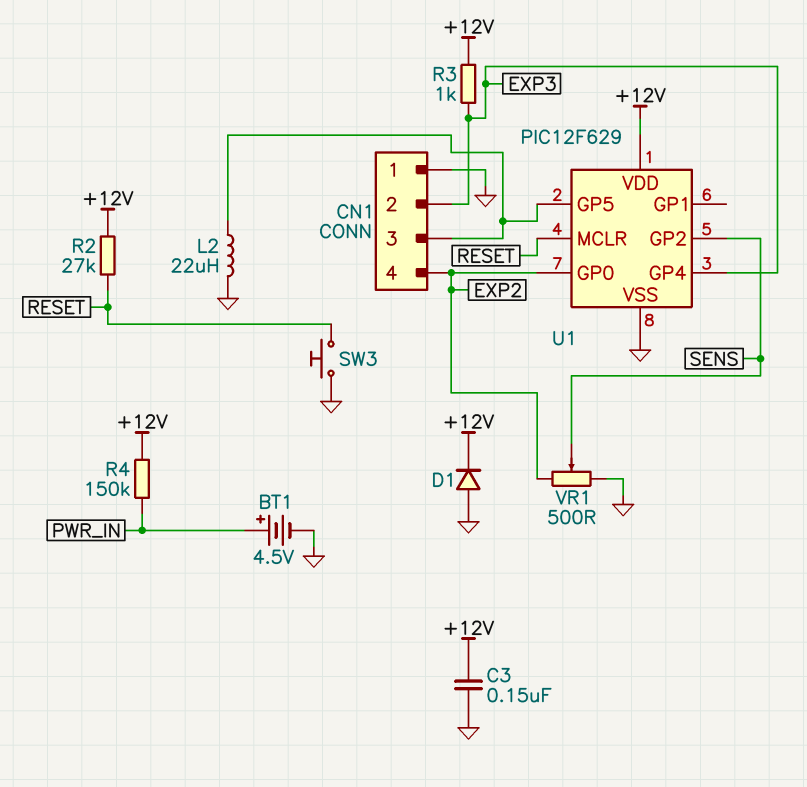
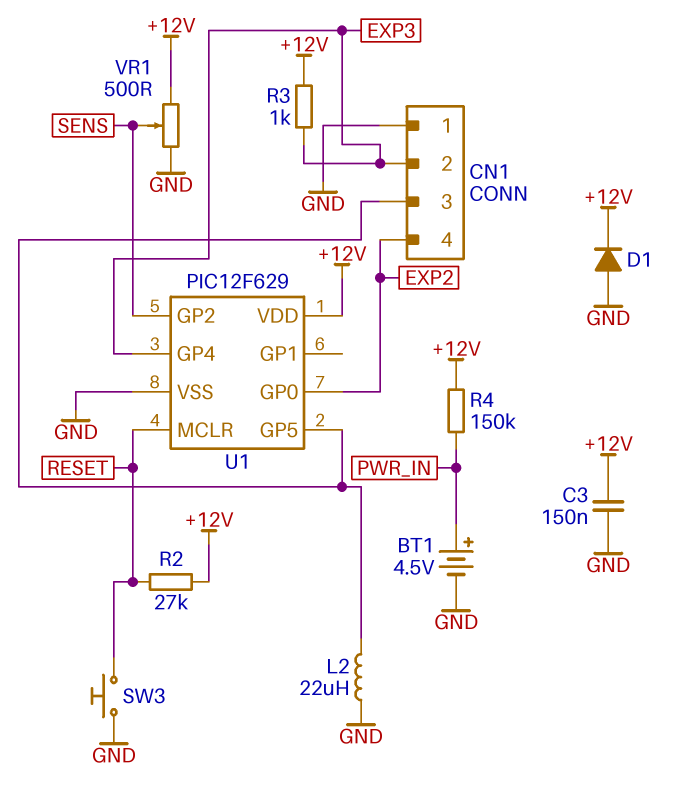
VR1: 500 (EXP2, GND, wiper SENS) -> 500 (+12V, GND, wiper SENS)

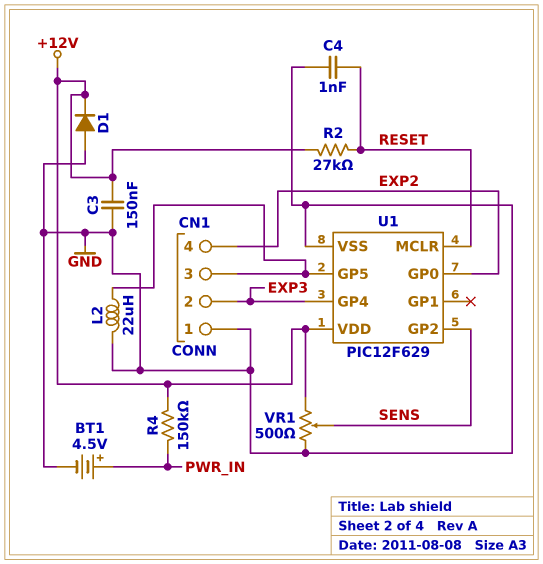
C4: none -> 1nF (GND, RESET)
R3: 1k (+12V, EXP3) -> none
SW3: button (GND, RESET) -> none

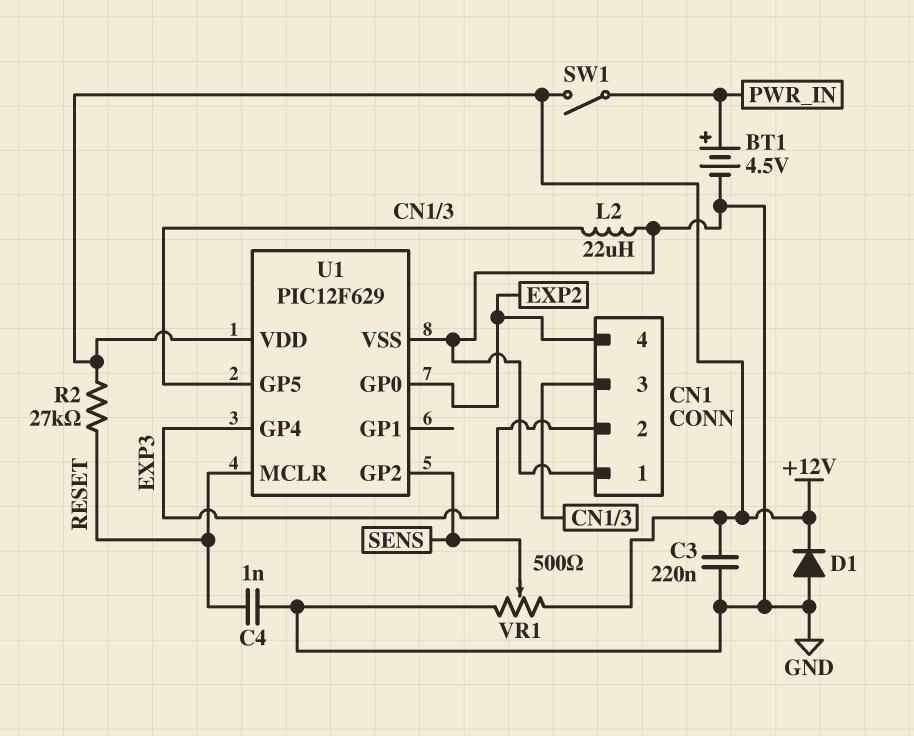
C3: 150nF (+12V, GND) -> 220nF (+12V, GND)
R4: 150k (+12V, PWR_IN) -> none
SW1: none -> switch (+12V, PWR_IN)

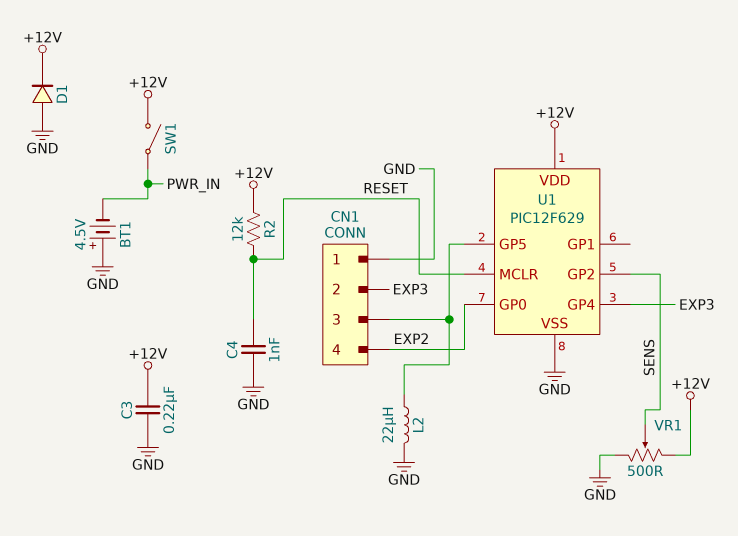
BT1: 4.5V (plus PWR_IN, minus GND) -> 4.5V (plus GND, minus PWR_IN)
R2: 27k (+12V, RESET) -> 12k (+12V, RESET)

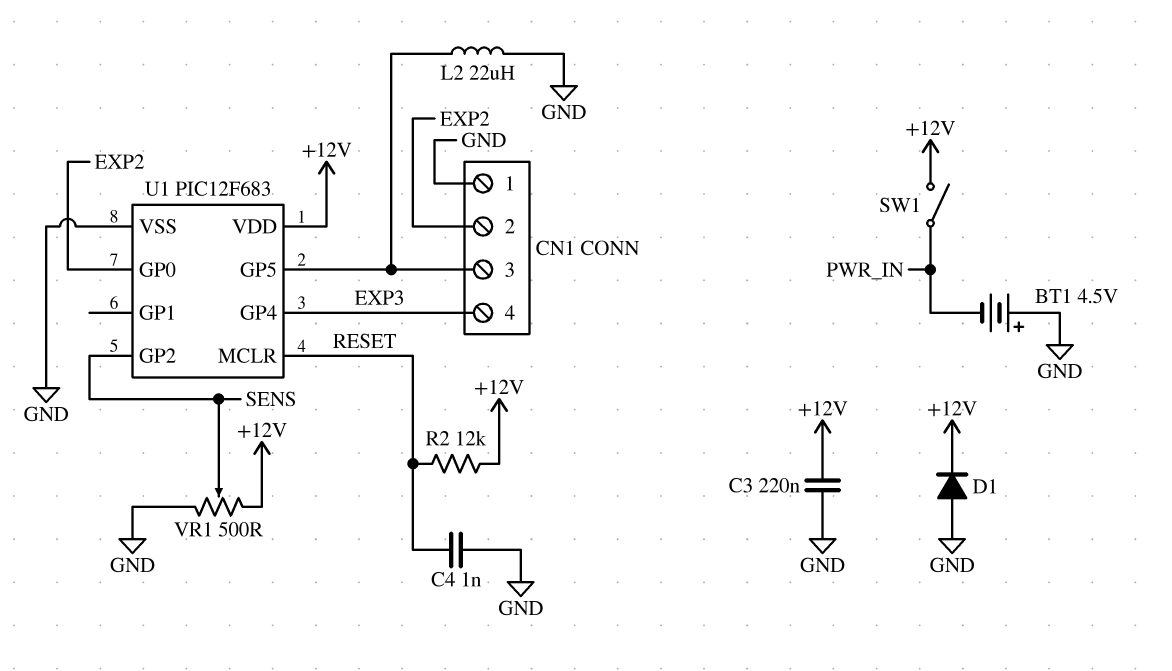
CN1 pin 2: EXP3 -> EXP2
CN1 pin 4: EXP2 -> EXP3
U1: PIC12F629 -> PIC12F683

